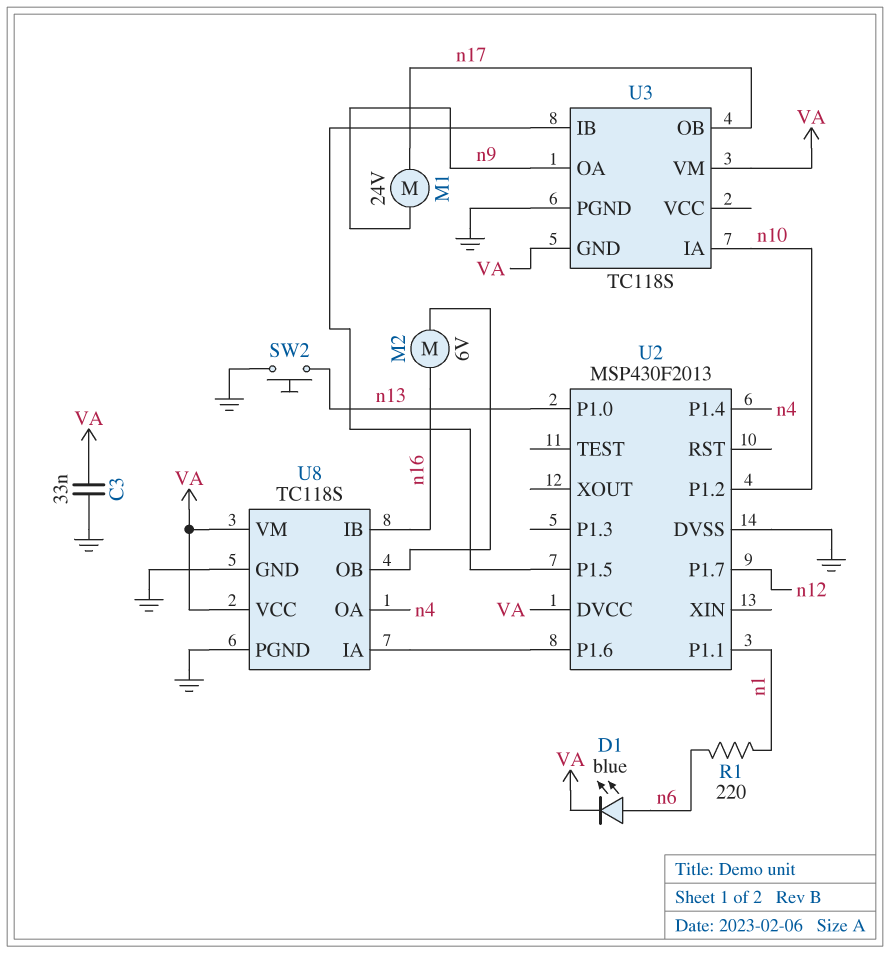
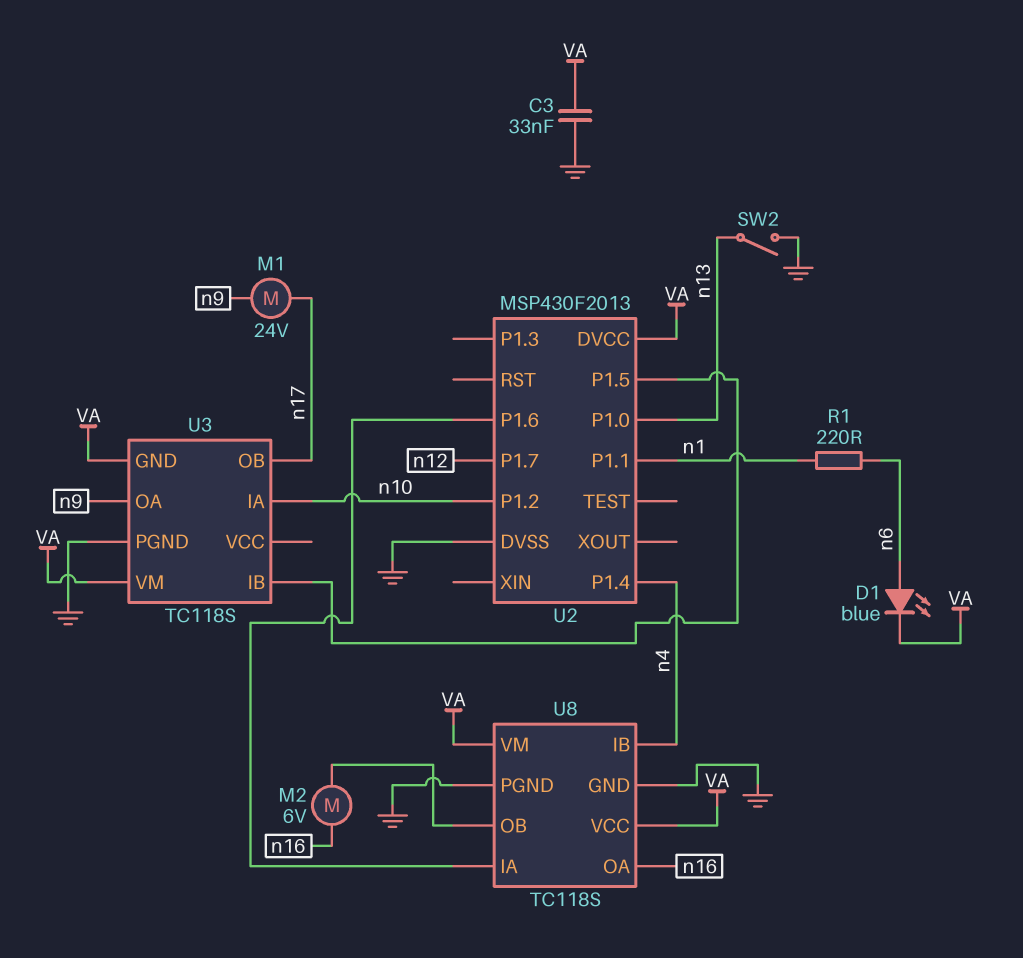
SW2: button (GND, n13) -> switch (GND, n13)
U8 pin IB: n16 -> n4
U8 pin OA: n4 -> n16

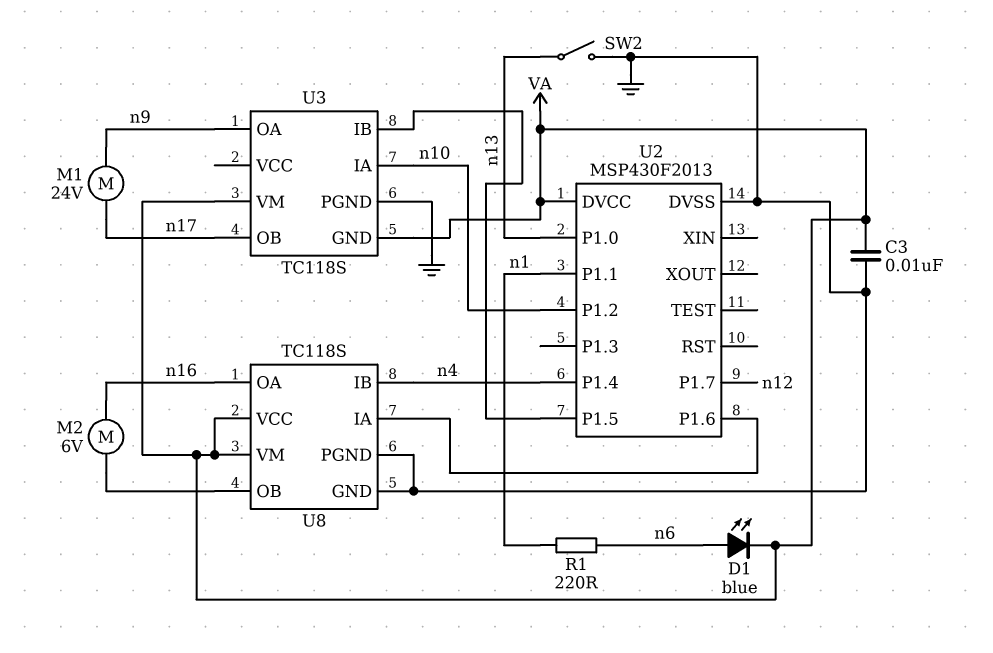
C3: 33nF (GND, VA) -> 10nF (GND, VA)

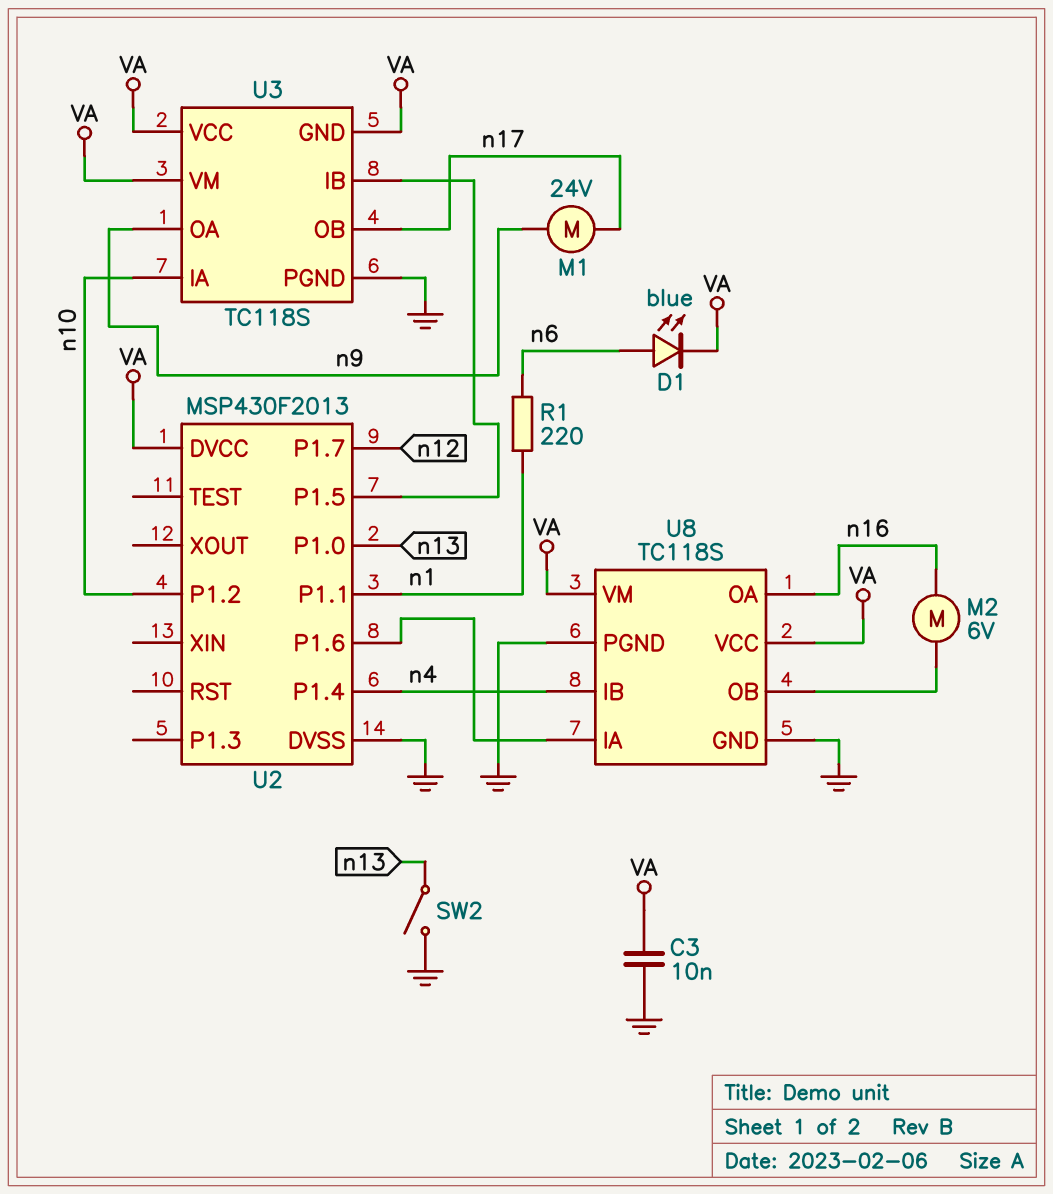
U3 pin VCC: none -> VA

